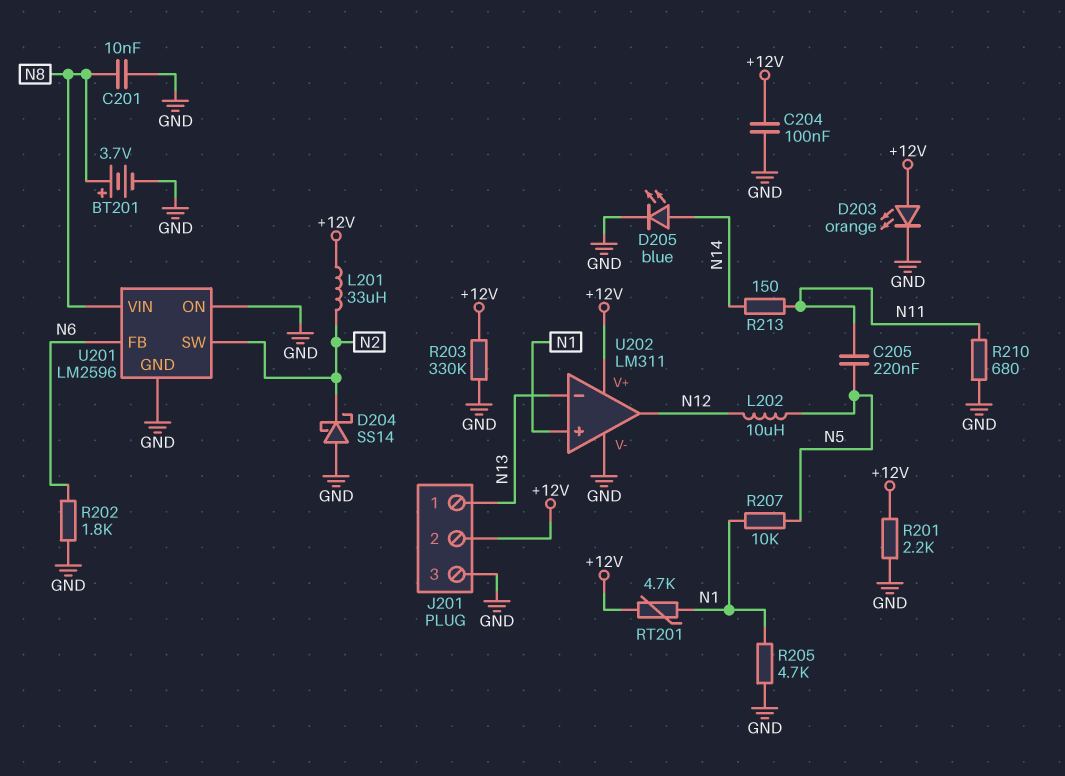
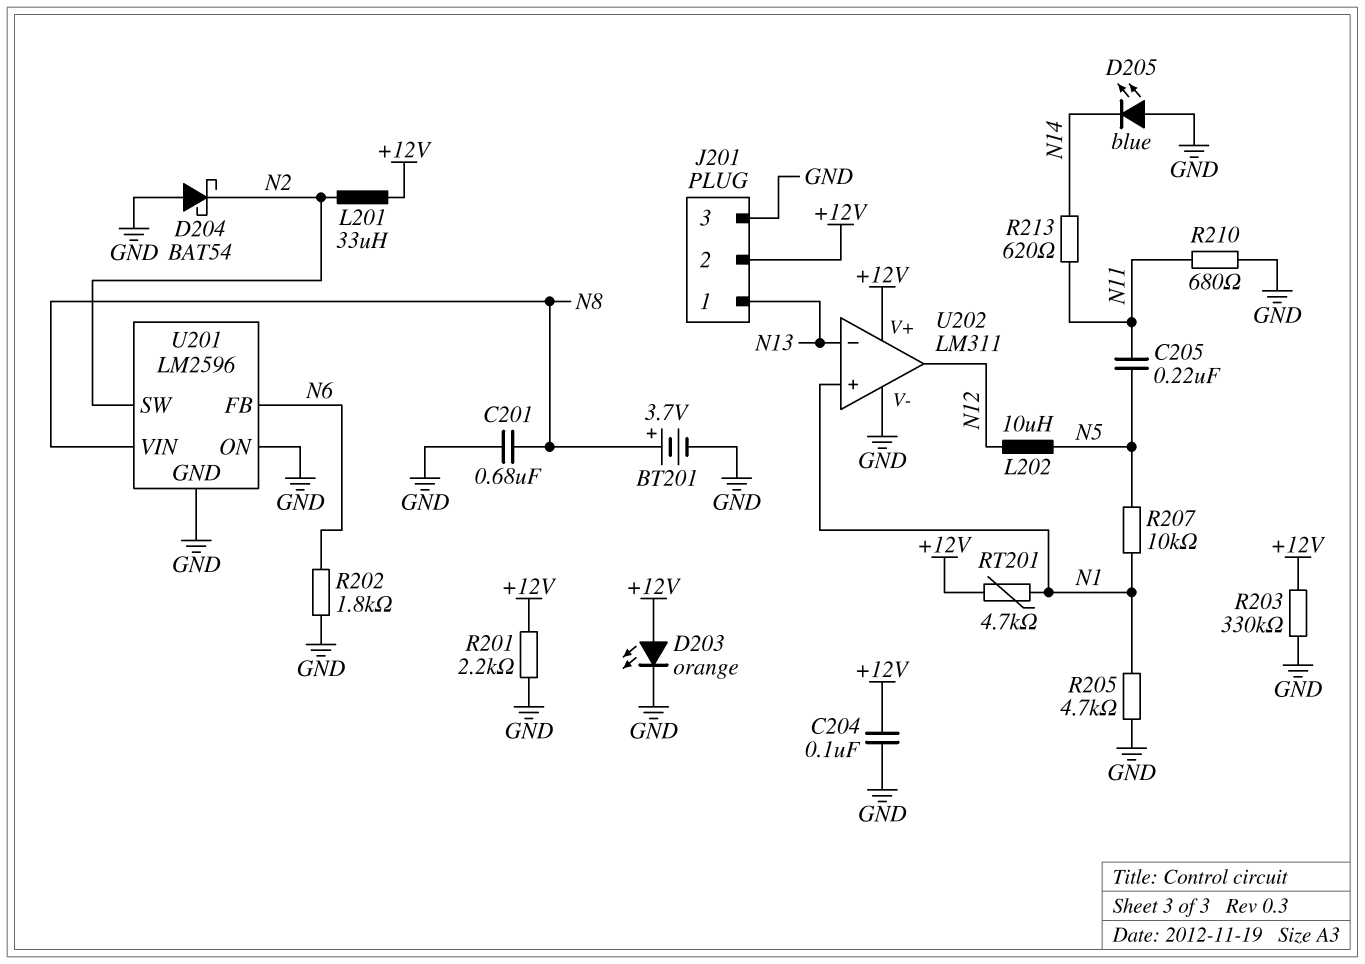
C201: 10nF (GND, N8) -> 680nF (GND, N8)
D204: schottky SS14 (A GND, K N2) -> schottky BAT54 (A GND, K N2)
D205: LED blue (A N14, K GND) -> LED blue (A GND, K N14)
R213: 150 (N11, N14) -> 620 (N11, N14)

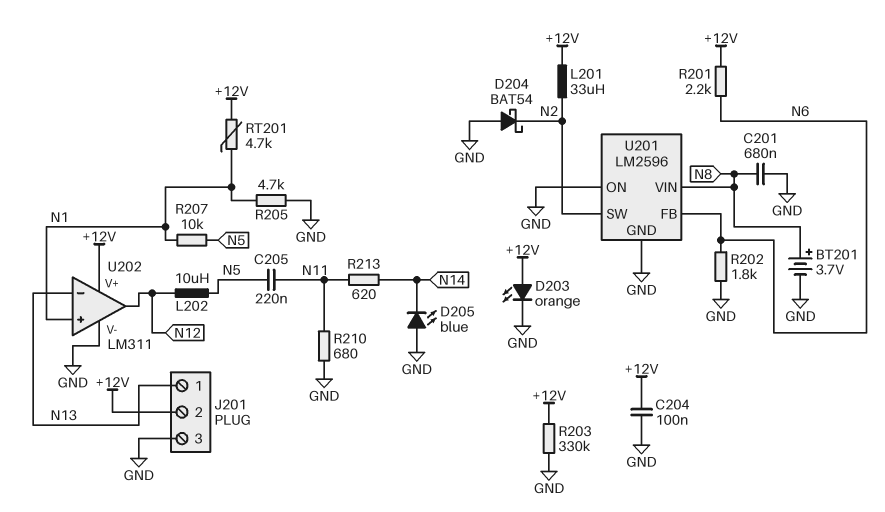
R201: 2.2k (+12V, GND) -> 2.2k (+12V, N6)

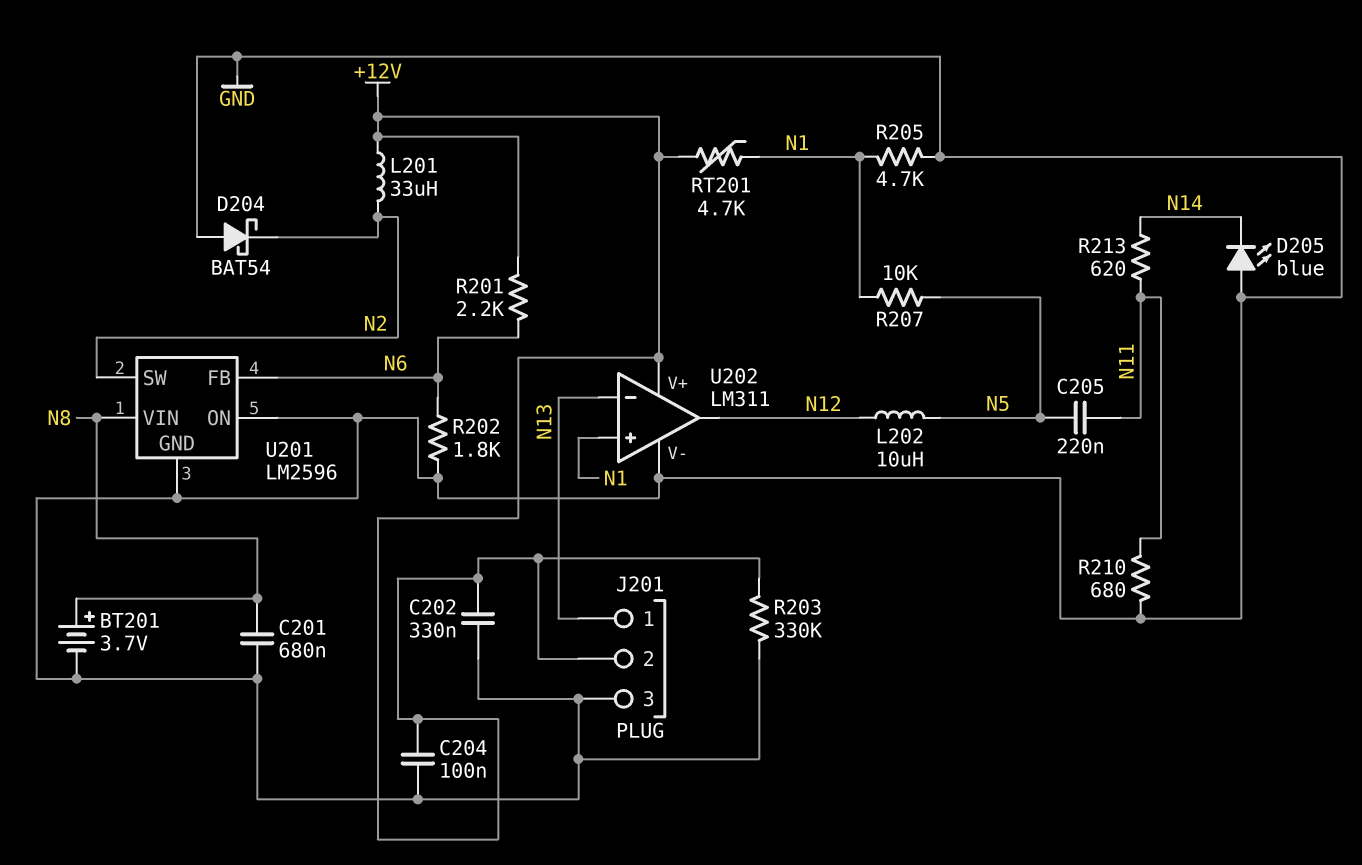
C202: none -> 330nF (+12V, GND)
D203: LED orange (A +12V, K GND) -> none

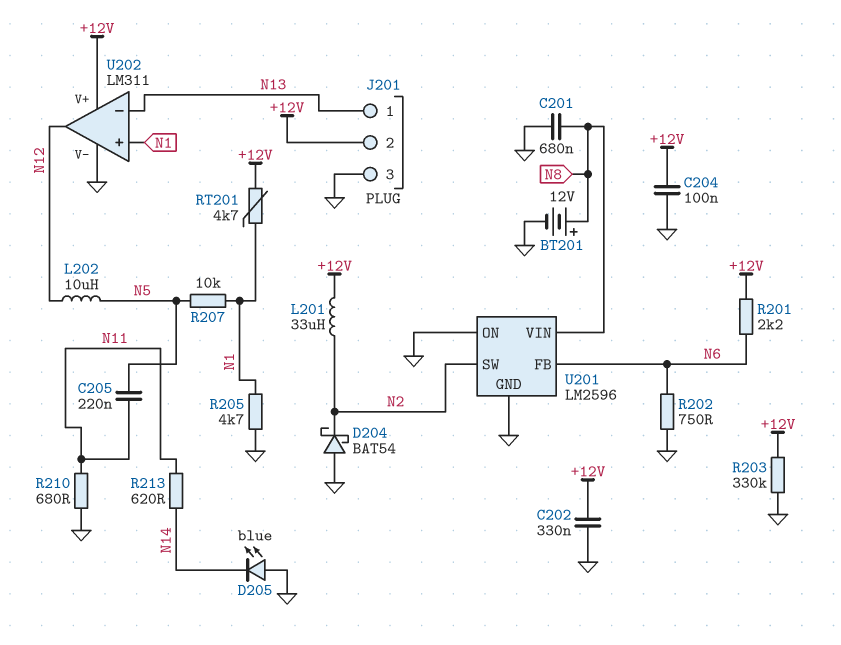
BT201: 3.7V (plus N8, minus GND) -> 12V (plus N8, minus GND)
R202: 1.8k (GND, N6) -> 750 (GND, N6)

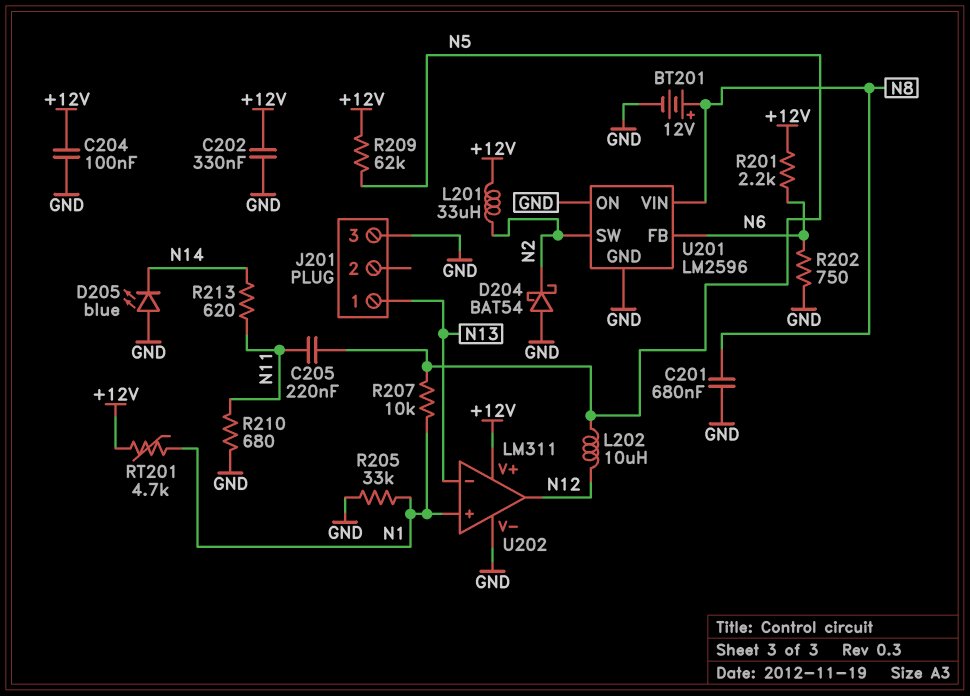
J201 pin 2: +12V -> none
R203: 330k (+12V, GND) -> none
R205: 4.7k (GND, N1) -> 33k (GND, N1)
R209: none -> 62k (+12V, N5)

